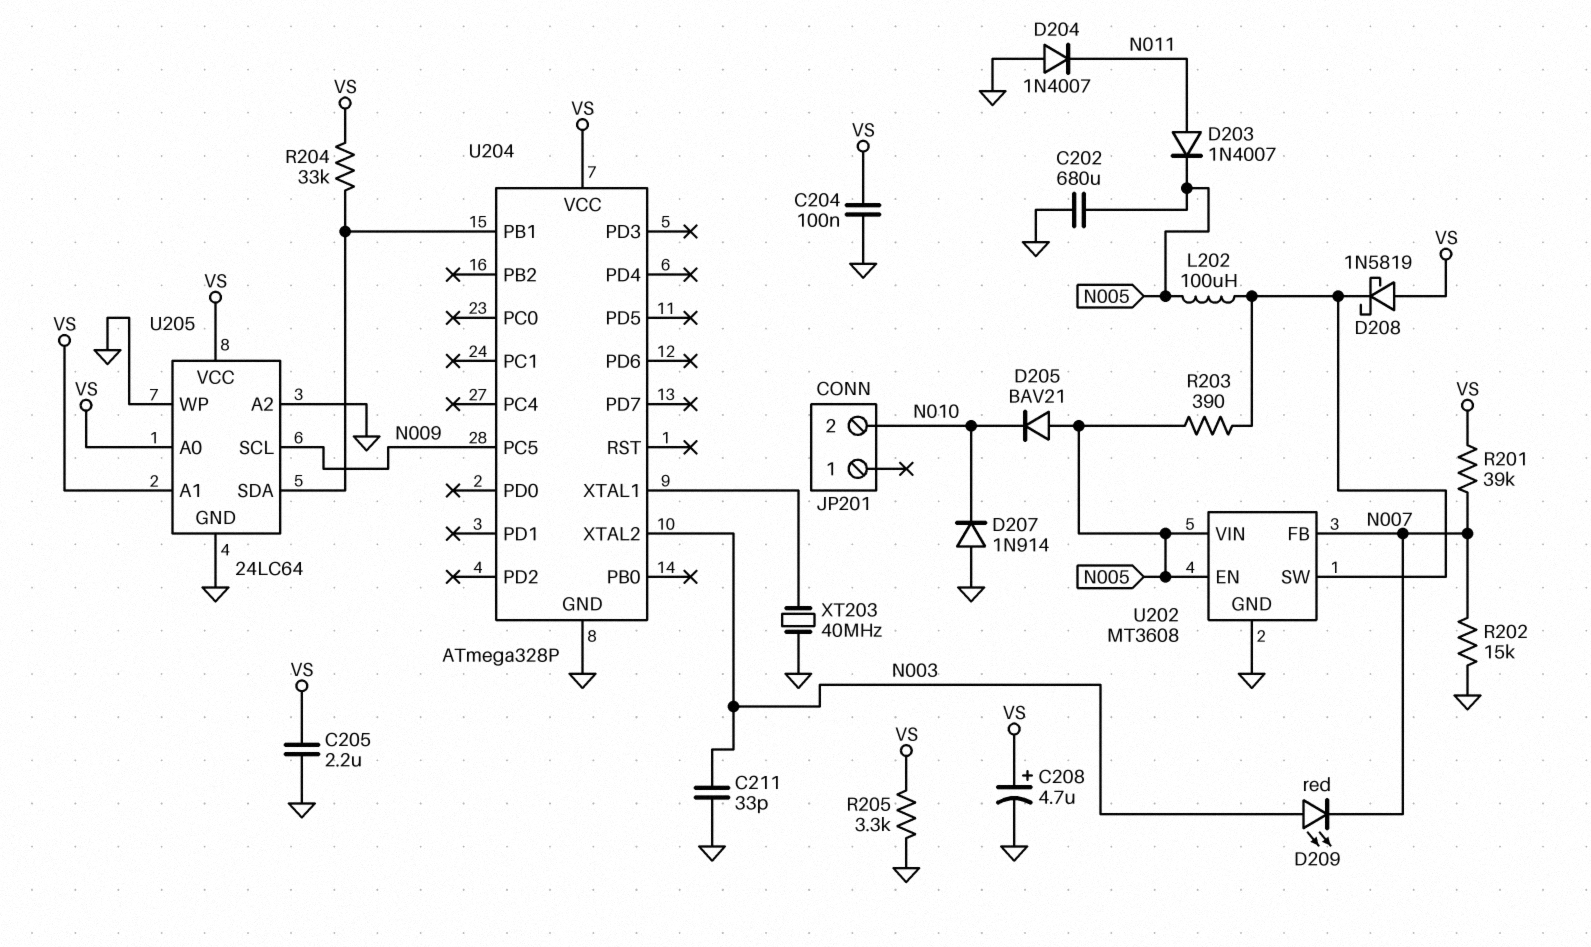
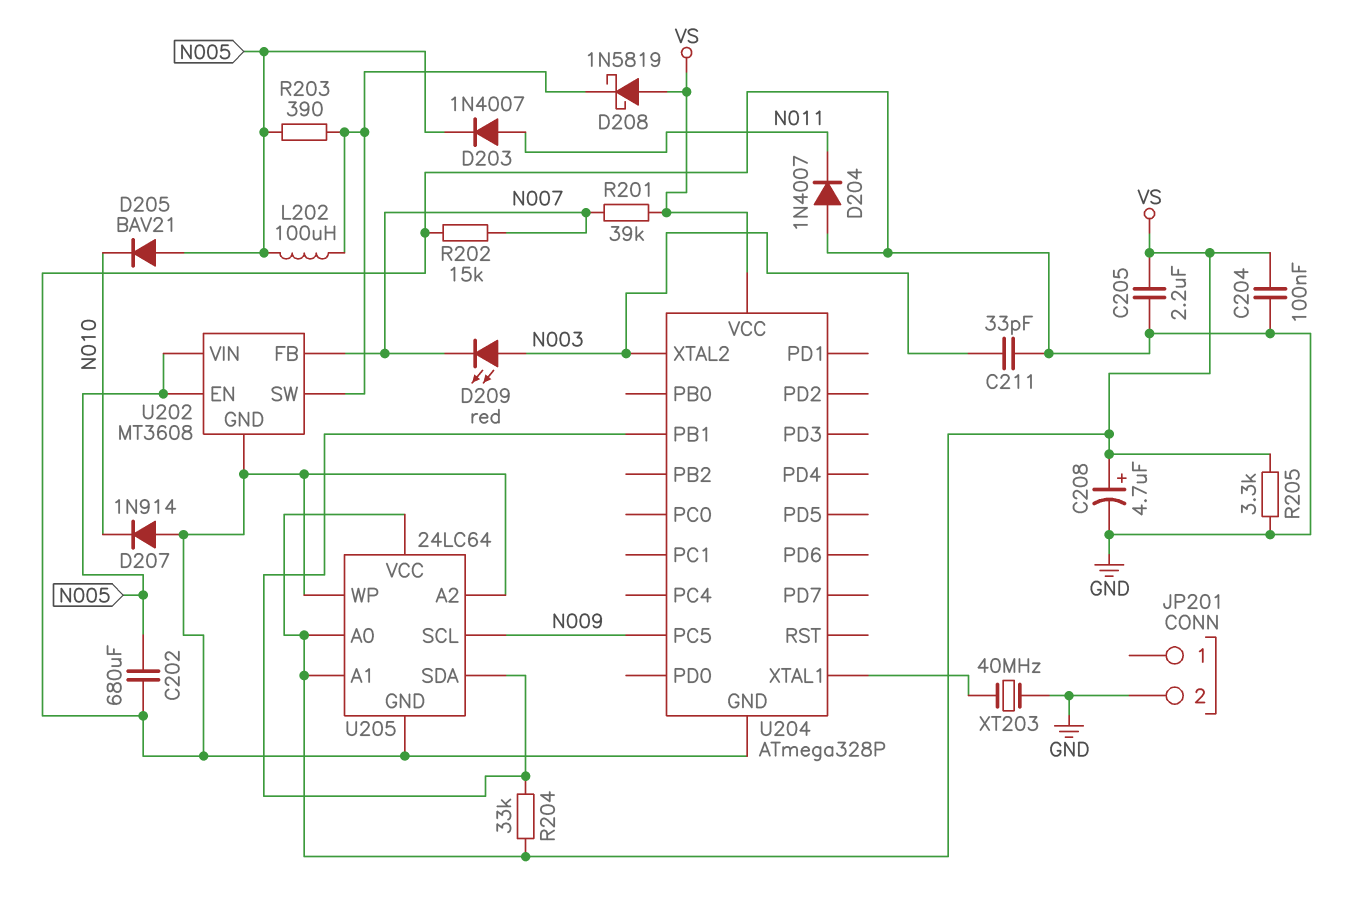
JP201 pin 2: N010 -> GND

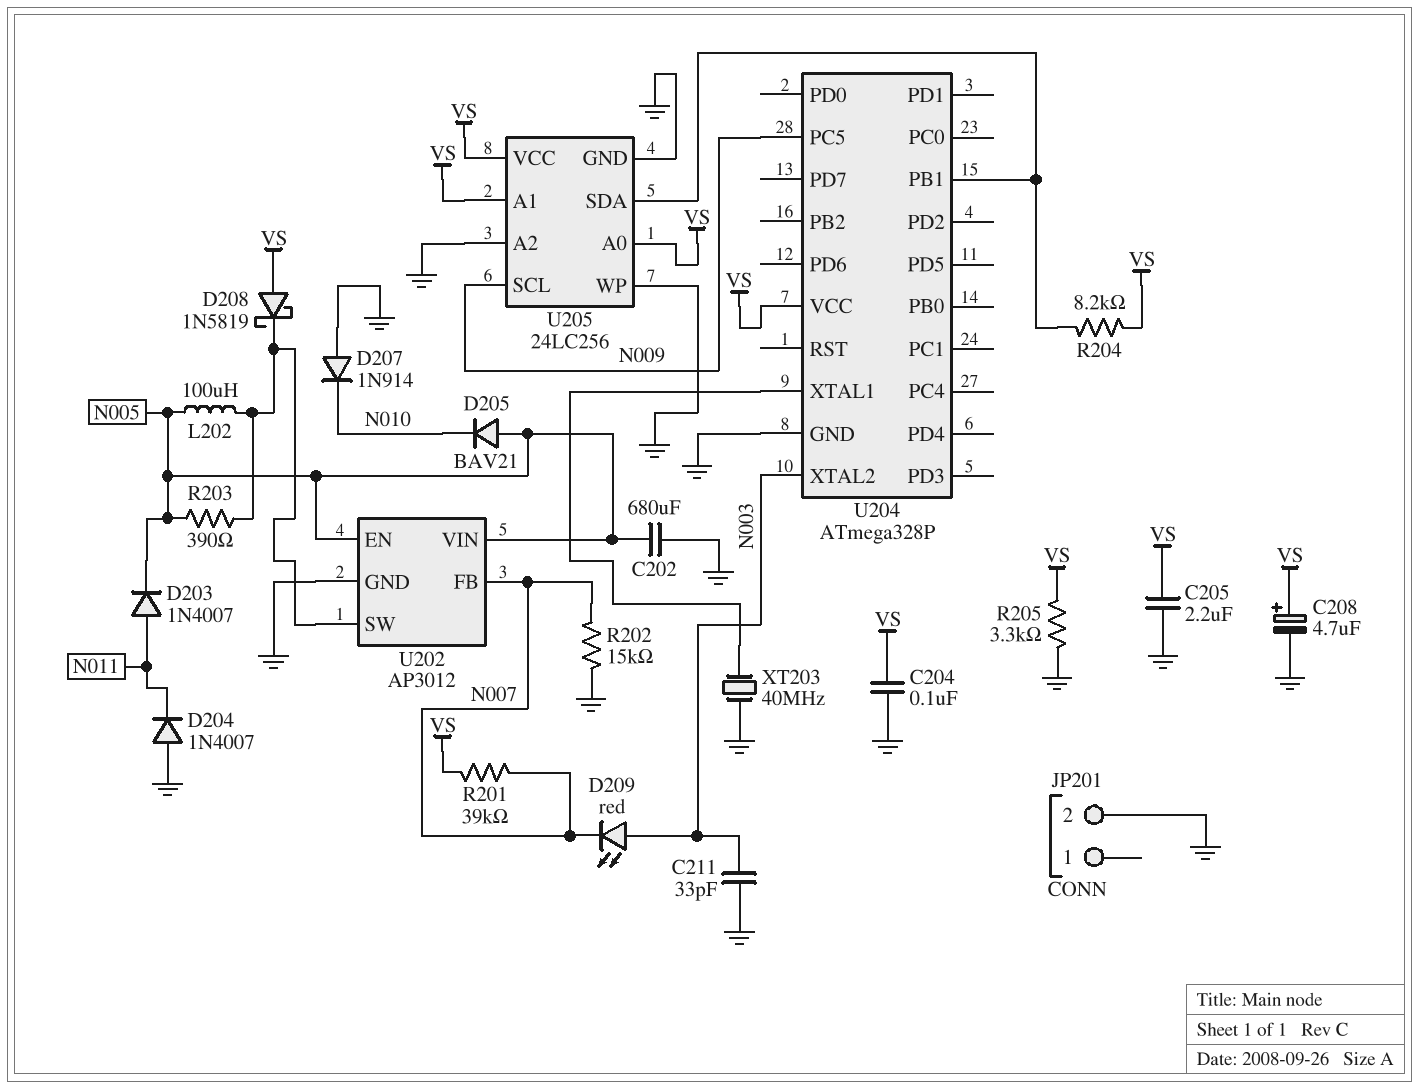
R204: 33k (U204/PB1, VS) -> 8.2k (U204/PB1, VS)
U202: MT3608 -> AP3012
U205: 24LC64 -> 24LC256

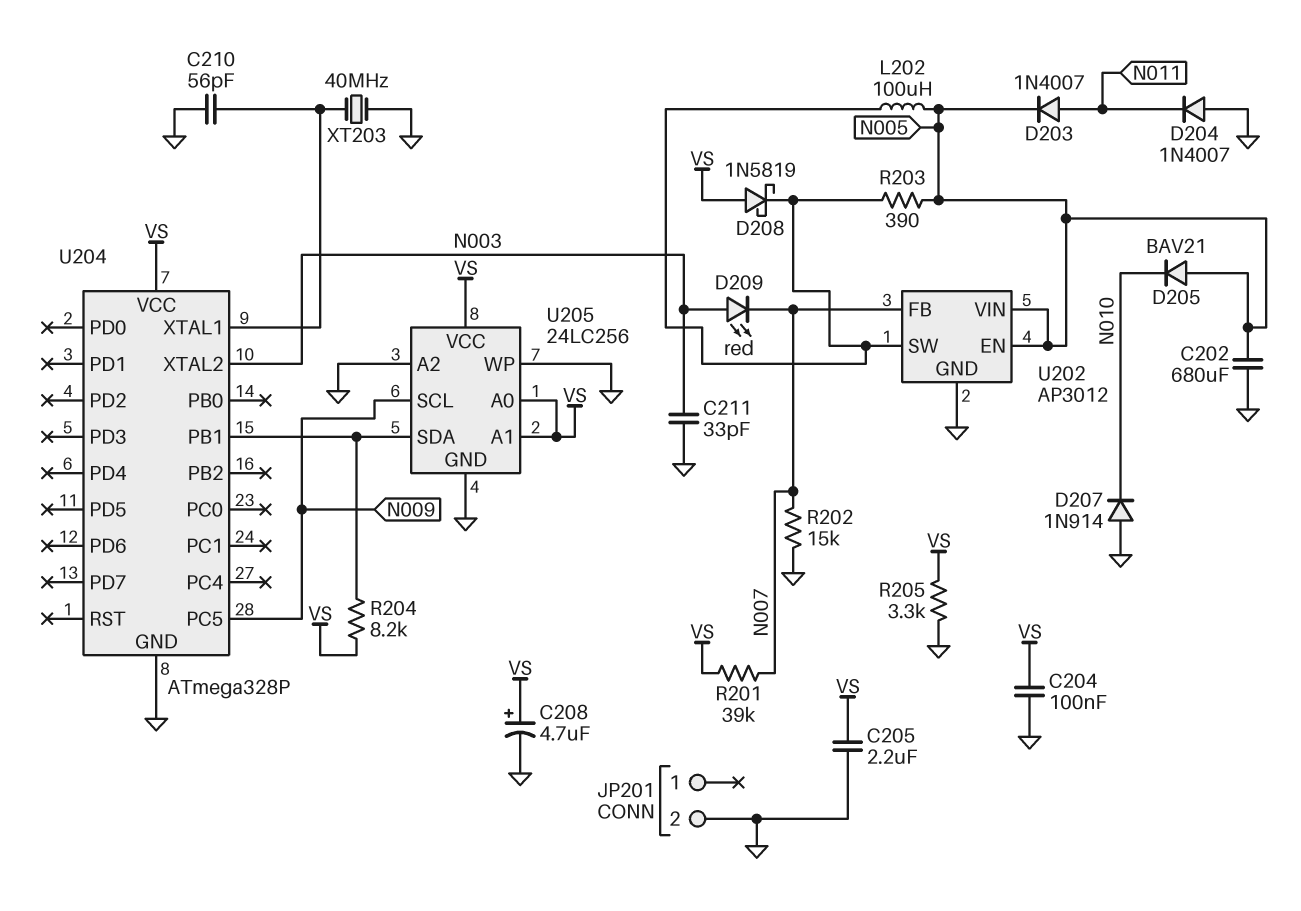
C210: none -> 56pF (GND, U204/XTAL1)

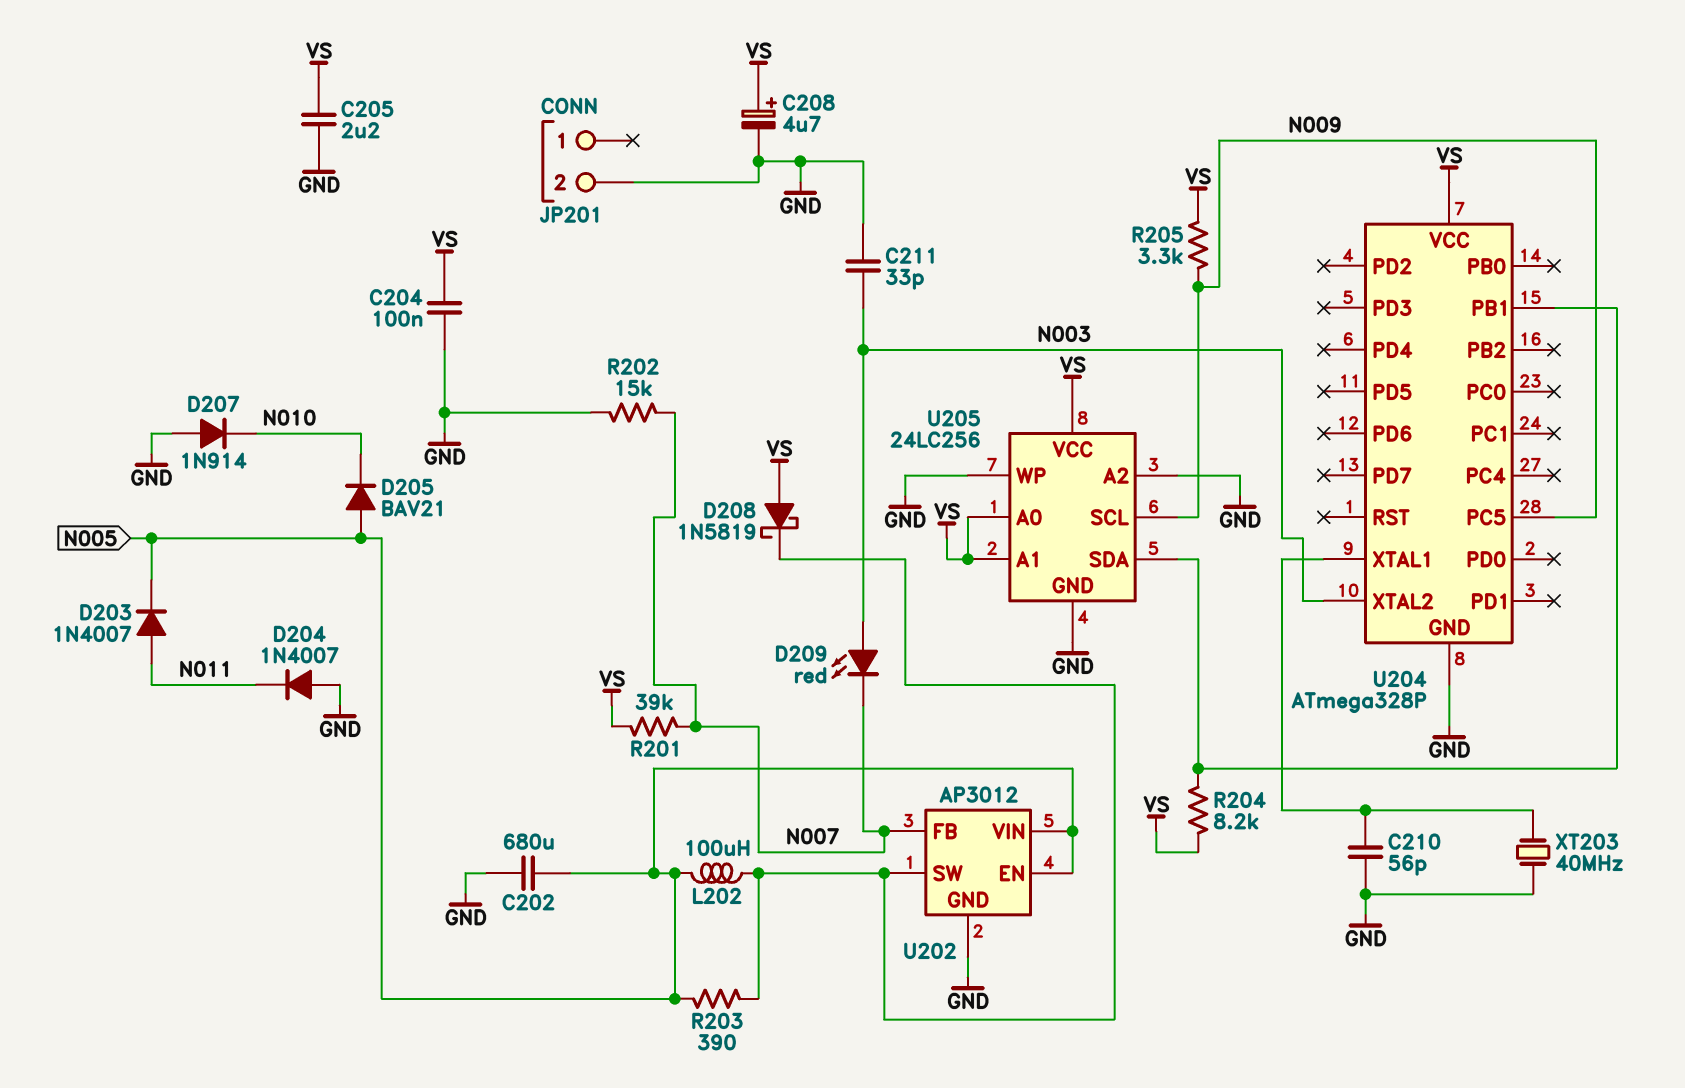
R205: 3.3k (GND, VS) -> 3.3k (N009, VS)

